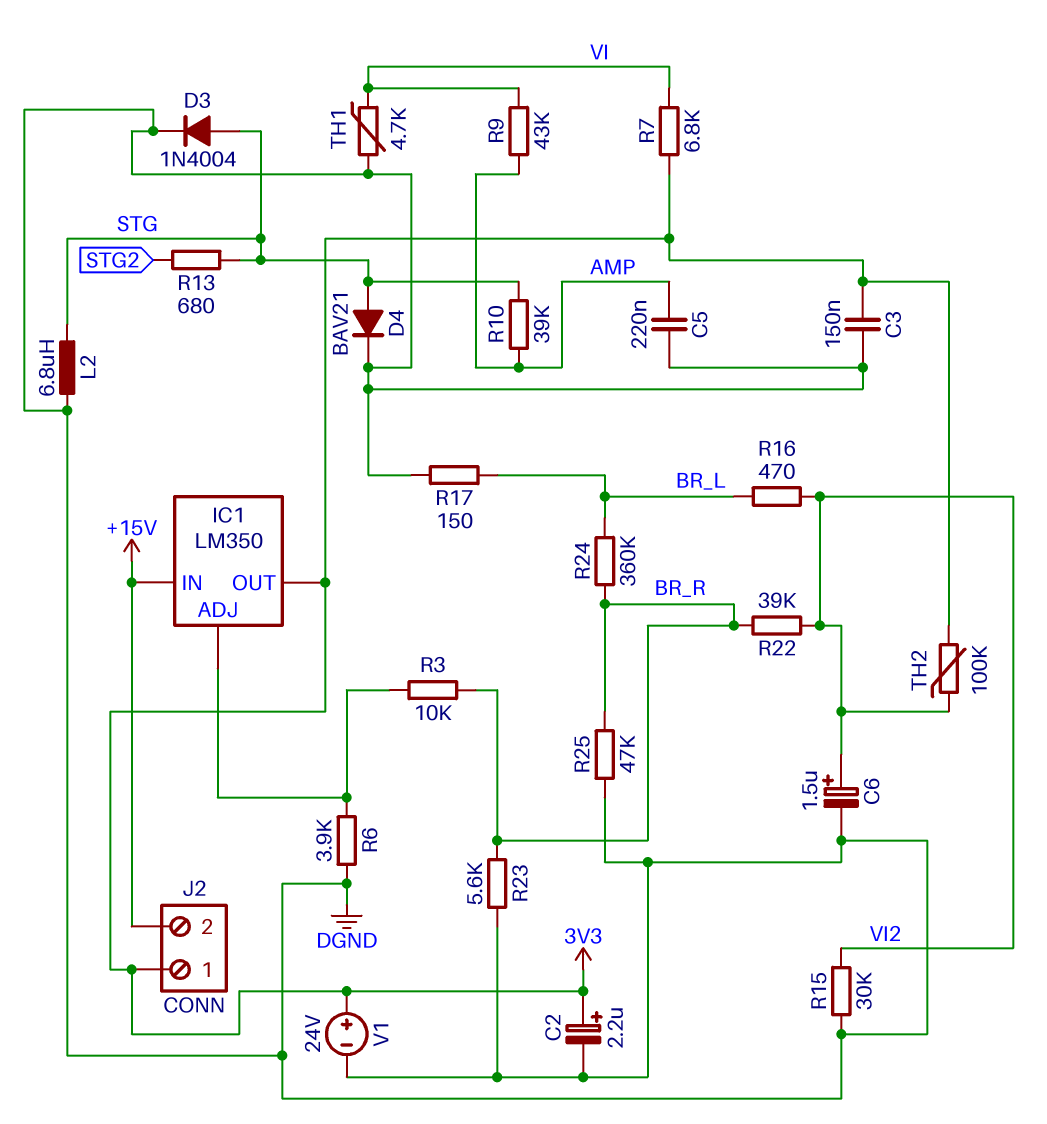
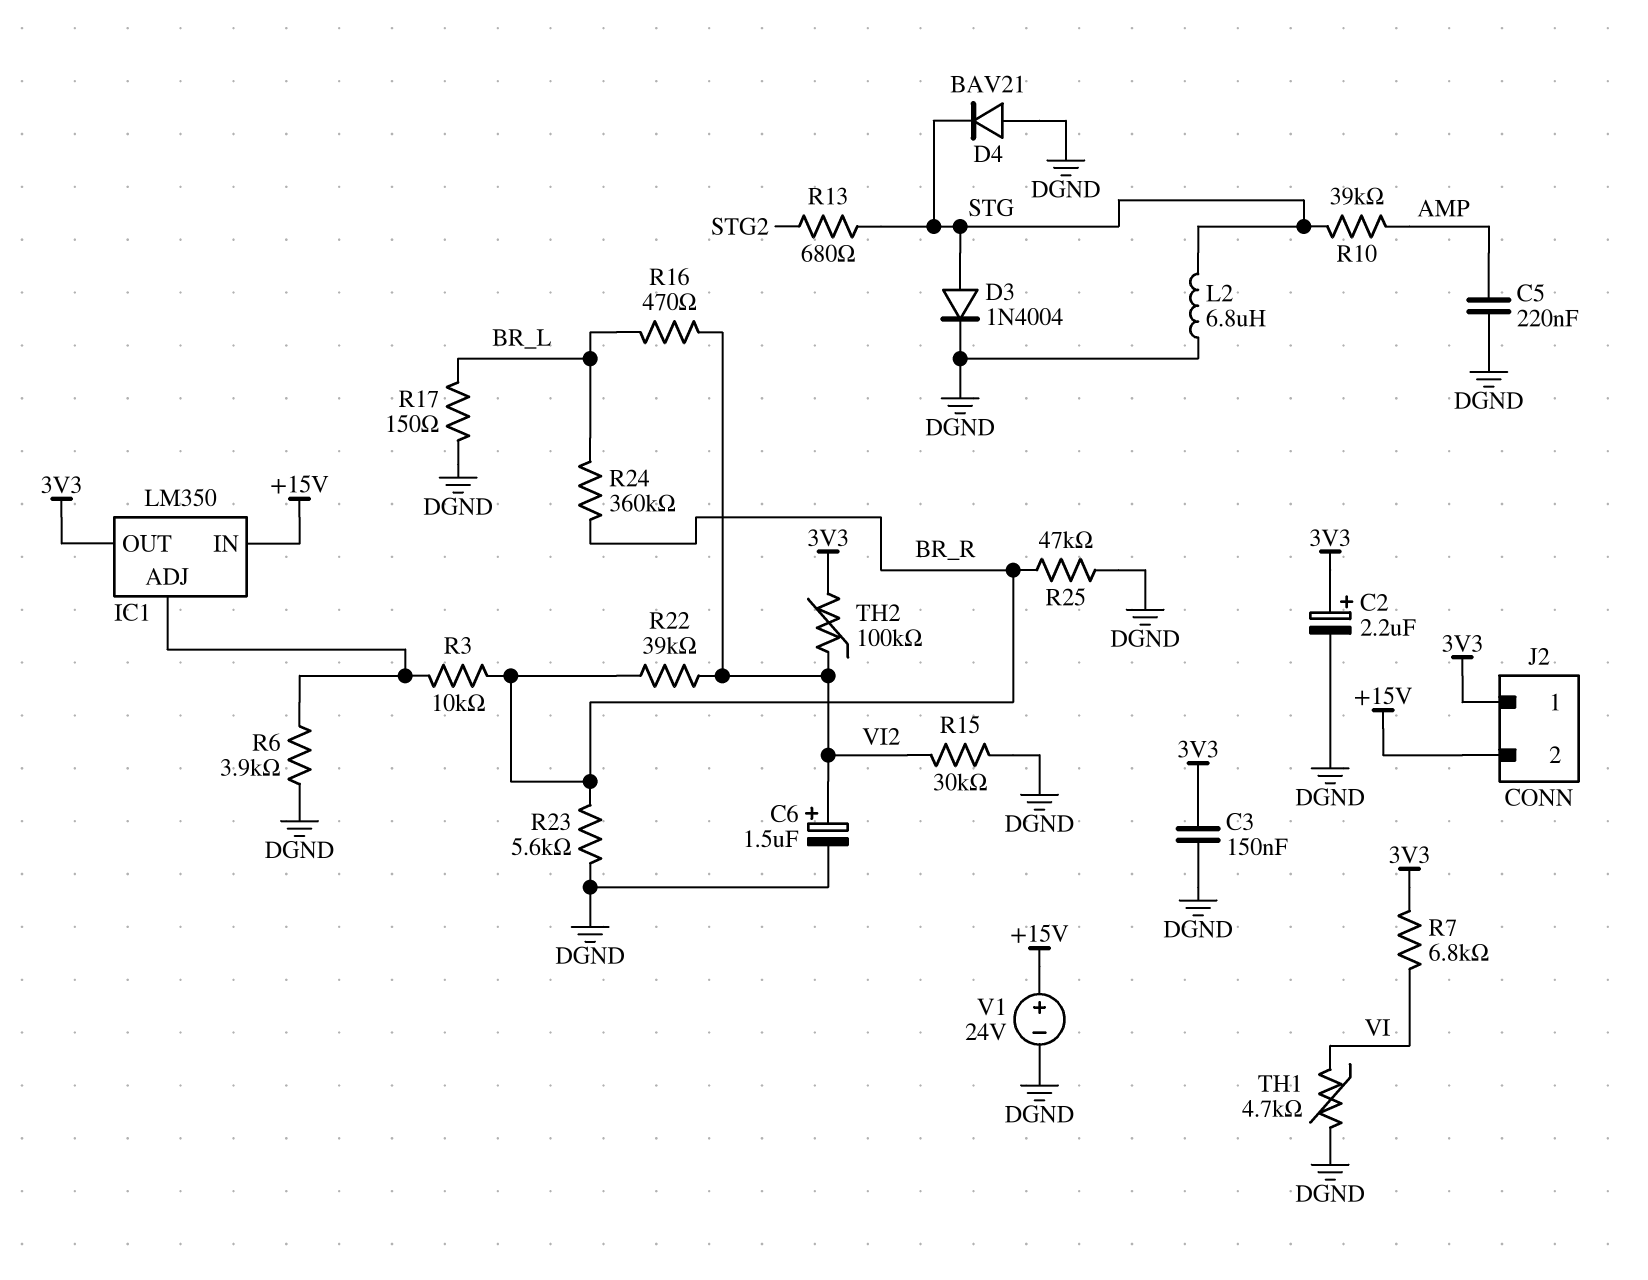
D4: diode BAV21 (A STG, K DGND) -> diode BAV21 (A DGND, K STG)
R9: 43k (AMP, VI) -> none
V1: 24V (plus 3V3, minus DGND) -> 24V (plus +15V, minus DGND)

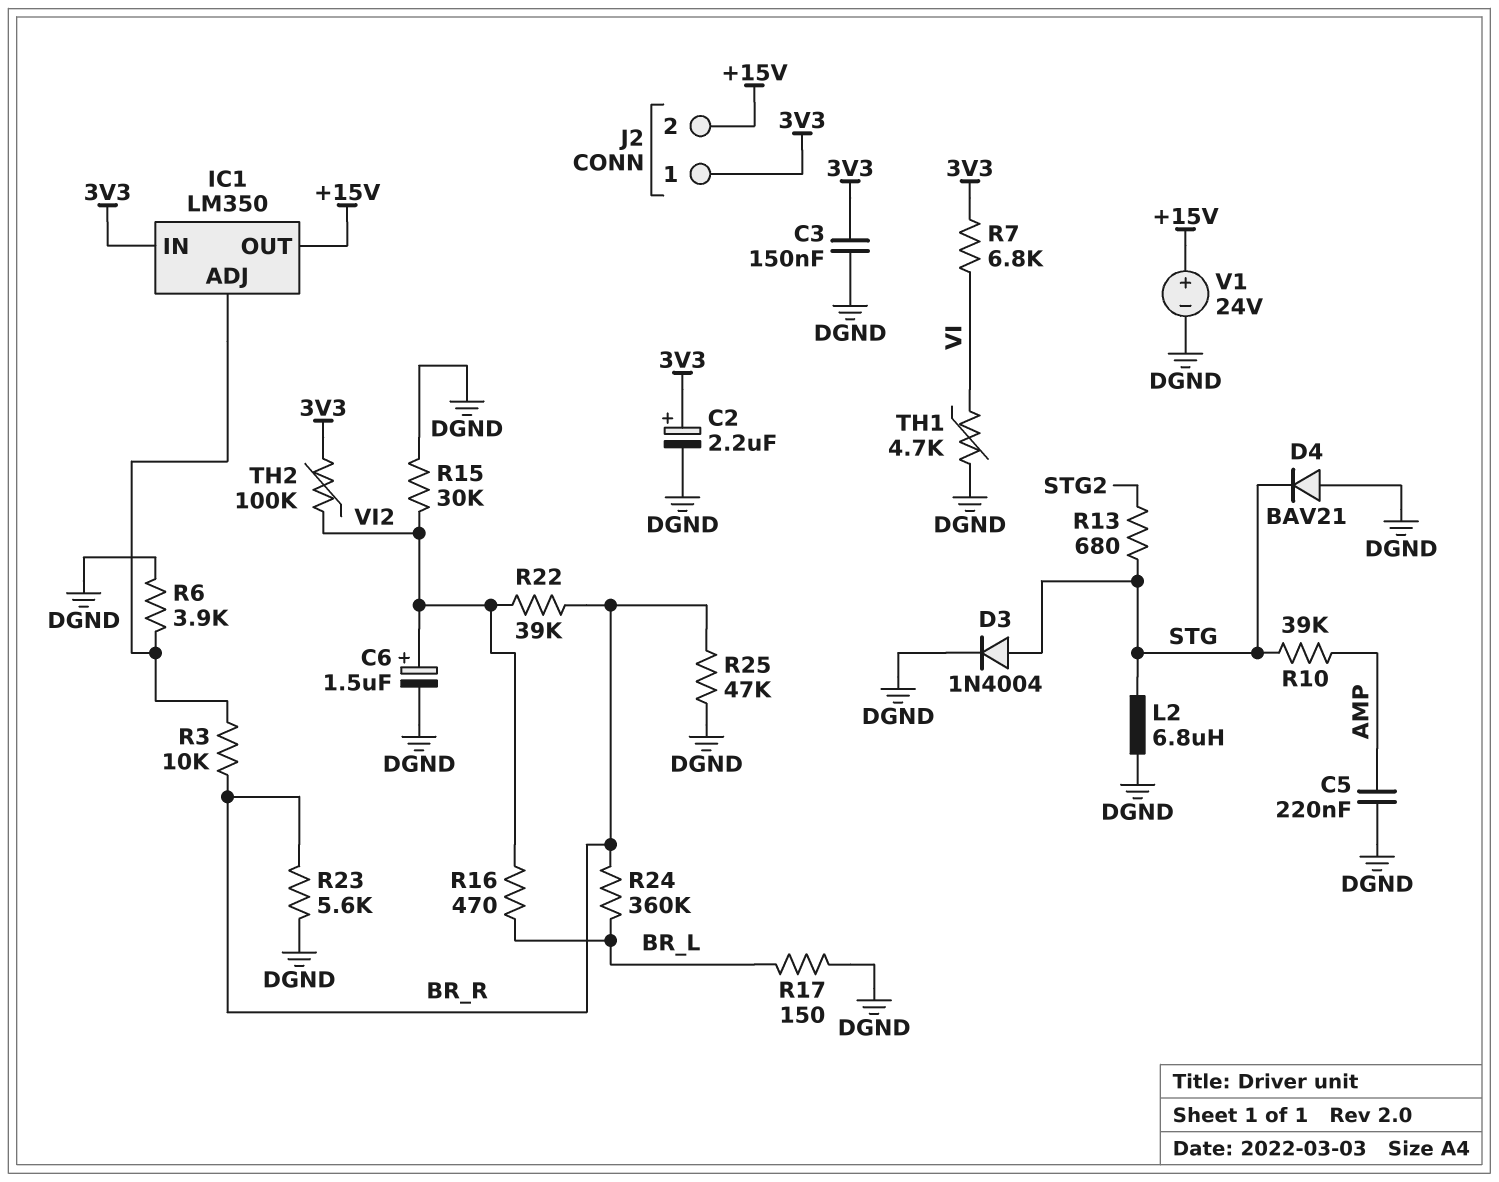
IC1 pin IN: +15V -> 3V3
IC1 pin OUT: 3V3 -> +15V

